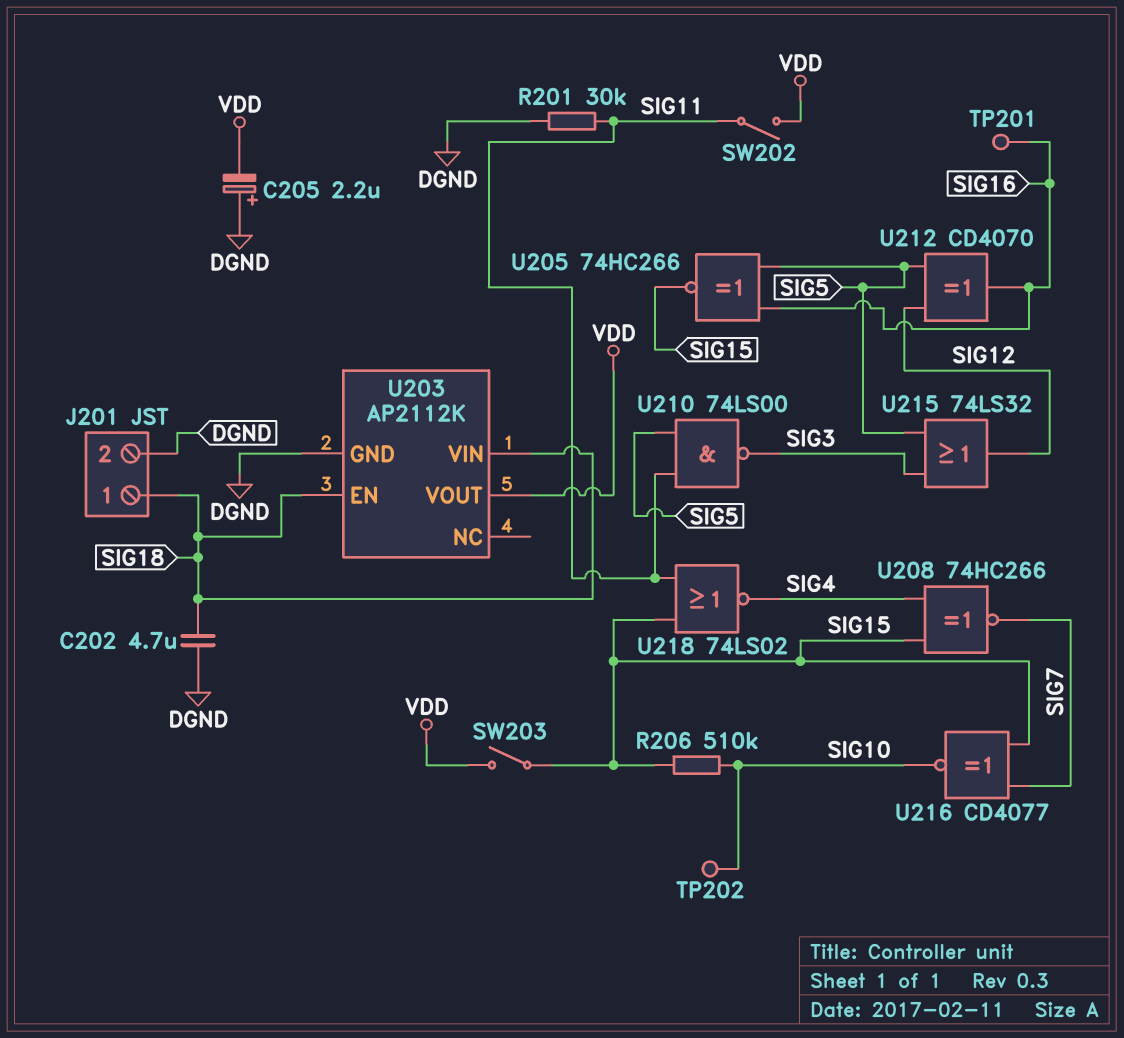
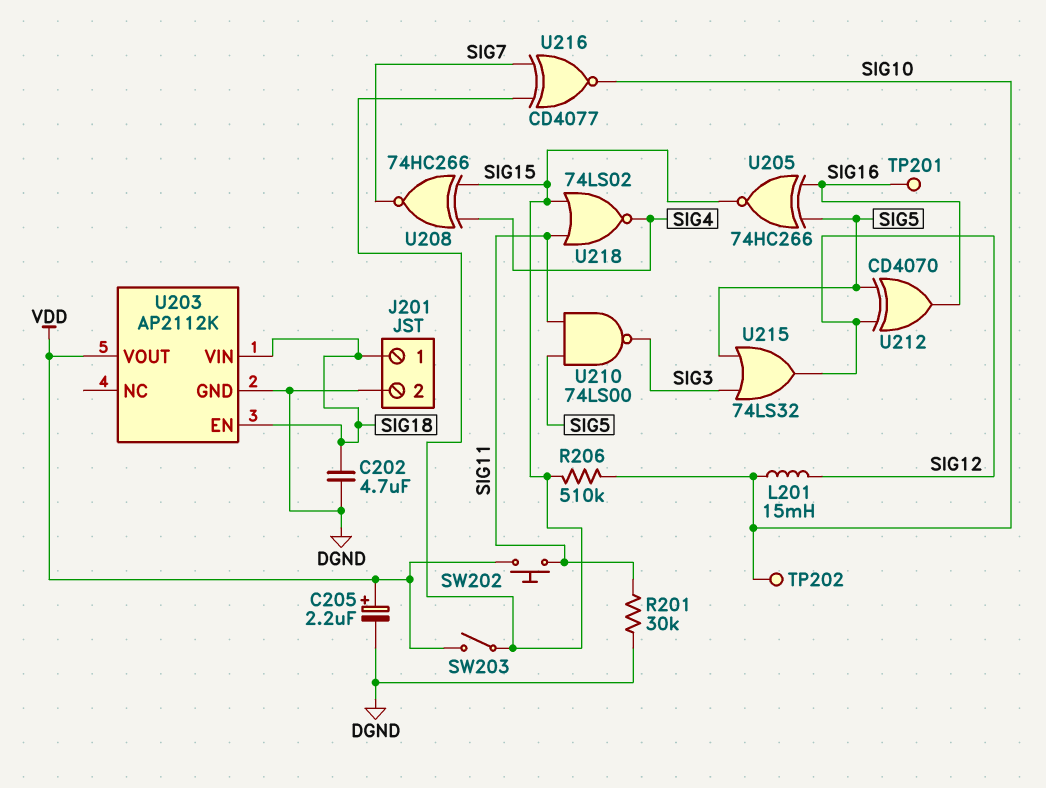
C205: 2.2uF (plus DGND, minus VDD) -> 2.2uF (plus VDD, minus DGND)
L201: none -> 15mH (SIG10, SIG12)
SW202: switch (SIG11, VDD) -> button (SIG11, VDD)

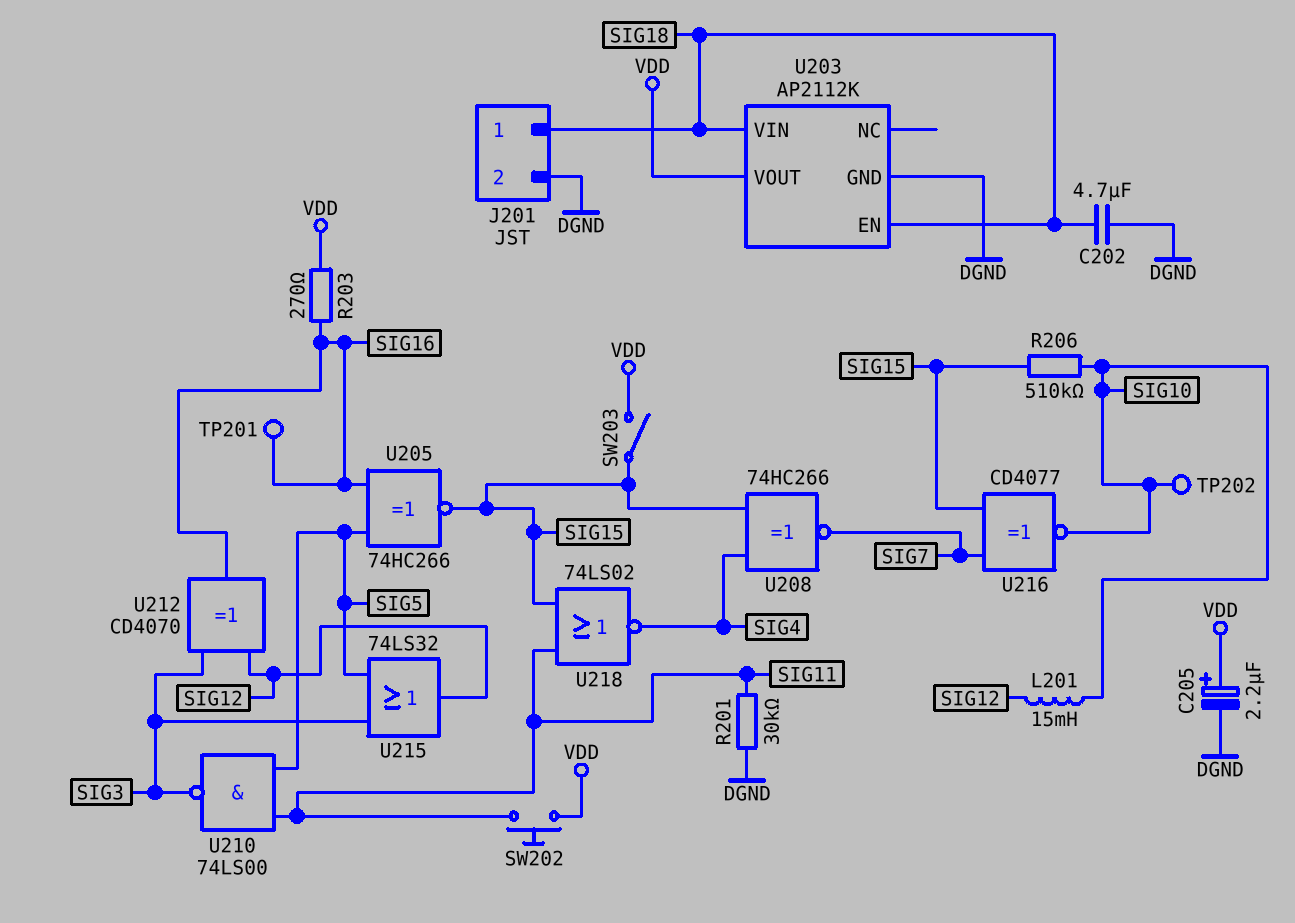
R203: none -> 270 (SIG16, VDD)
U212: XOR CD4070 (in SIG5, in SIG12, out SIG16) -> XOR CD4070 (in SIG3, in SIG12, out SIG16)

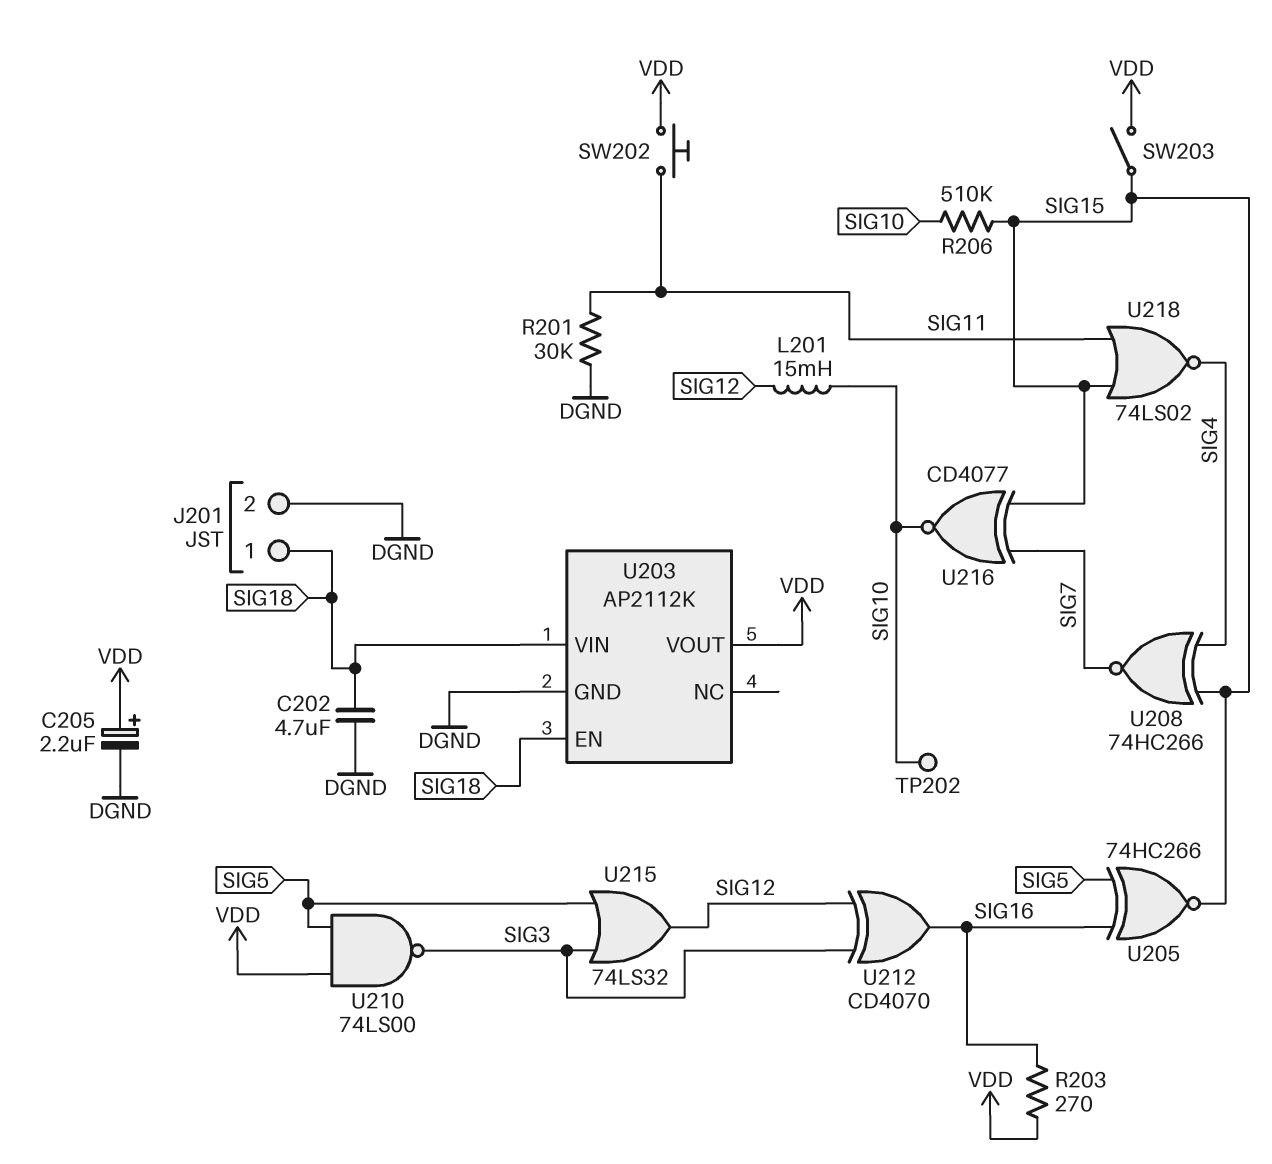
TP201: test point (SIG16) -> none
U210: NAND 74LS00 (in SIG5, in SIG11, out SIG3) -> NAND 74LS00 (in SIG5, in VDD, out SIG3)

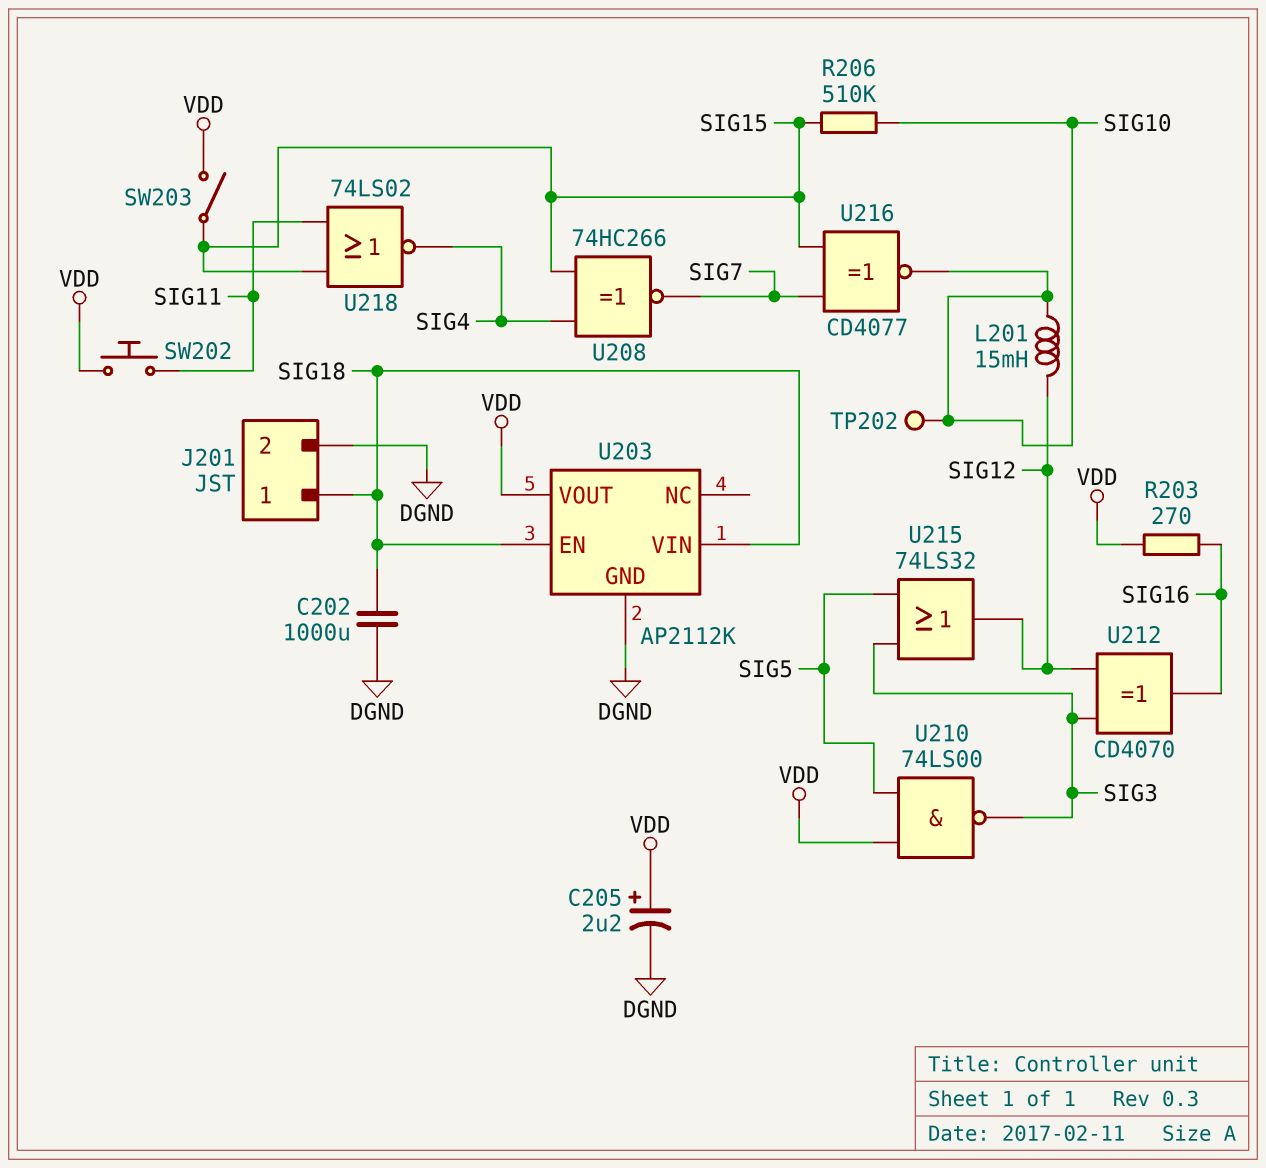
C202: 4.7uF (DGND, SIG18) -> 1000uF (DGND, SIG18)
R201: 30k (DGND, SIG11) -> none
U205: XNOR 74HC266 (in SIG5, in SIG16, out SIG15) -> none

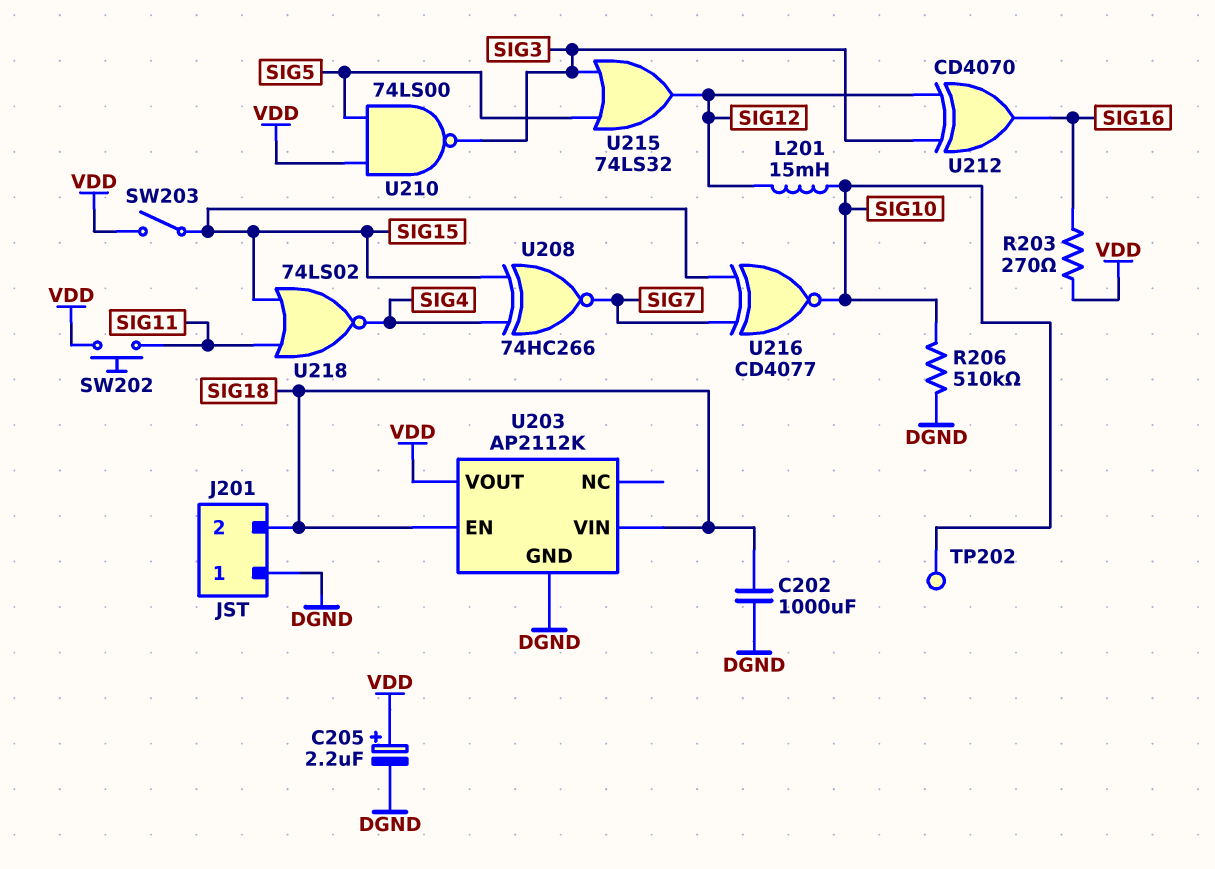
J201 pin 1: SIG18 -> DGND
J201 pin 2: DGND -> SIG18
R206: 510k (SIG10, SIG15) -> 510k (DGND, SIG10)

